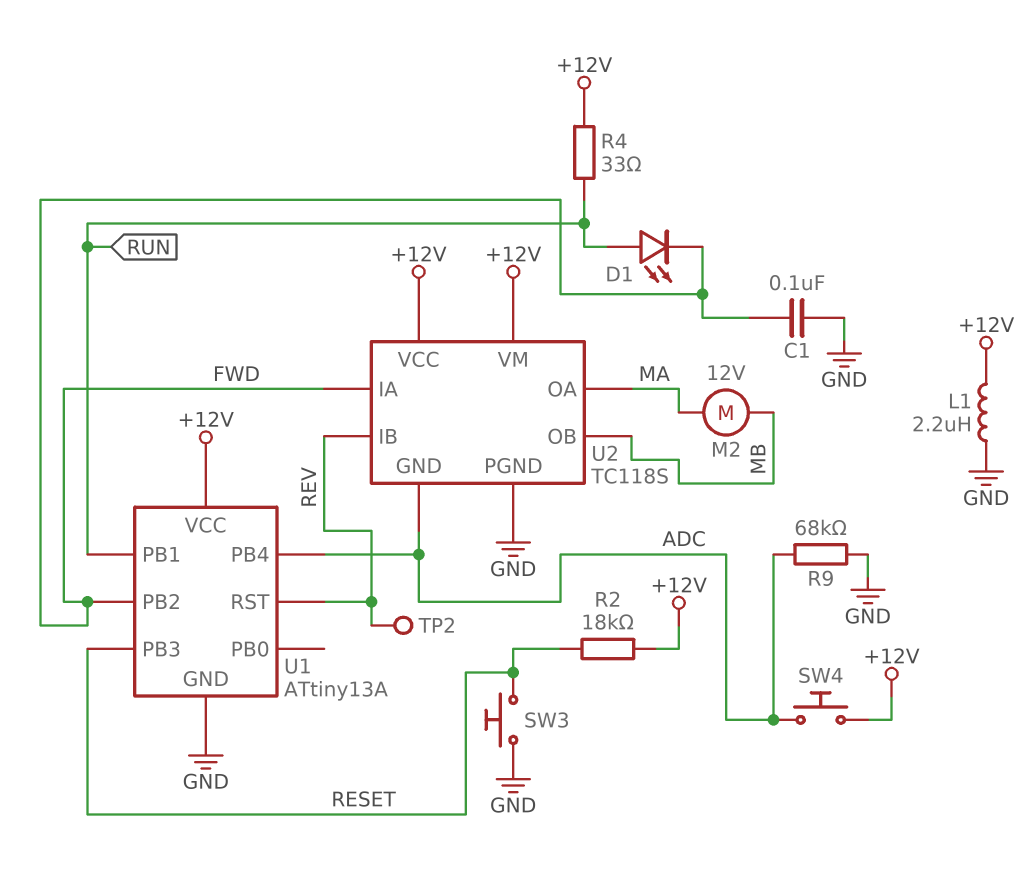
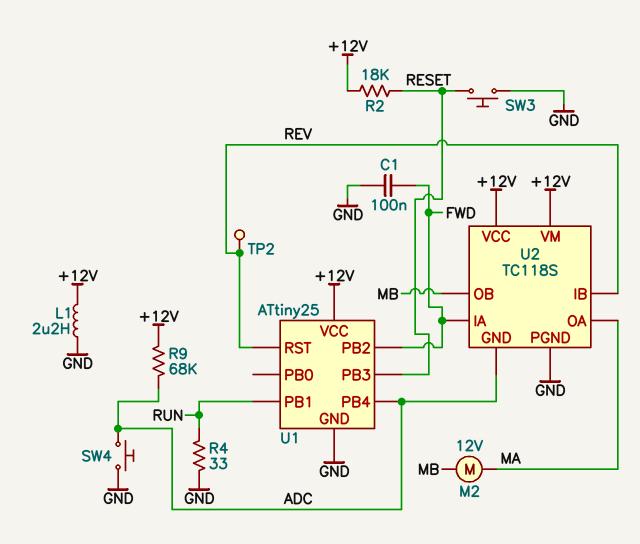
D1: LED (A RUN, K FWD) -> none
R4: 33 (+12V, RUN) -> 33 (GND, RUN)
R9: 68k (ADC, GND) -> 68k (+12V, ADC)
SW4: button (+12V, ADC) -> button (ADC, GND)
U1: ATtiny13A -> ATtiny25

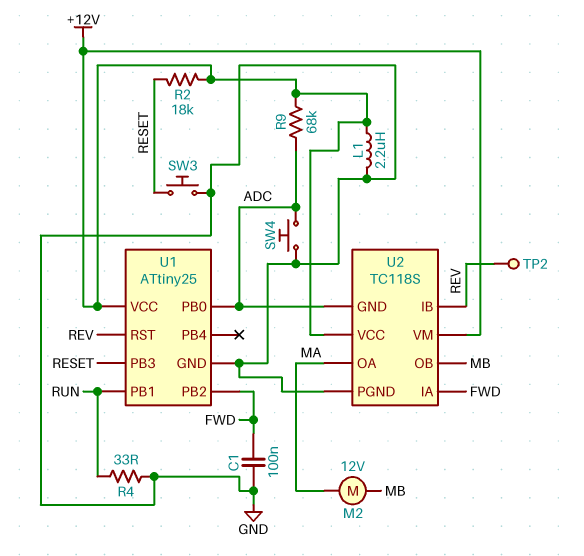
U1 pin PB0: none -> ADC
U1 pin PB4: ADC -> none

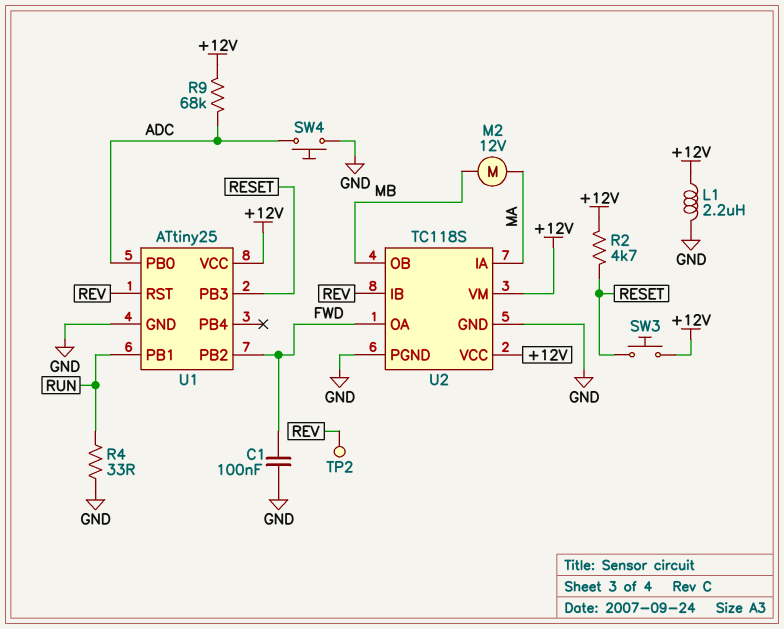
R2: 18k (+12V, RESET) -> 4.7k (+12V, RESET)
SW3: button (GND, RESET) -> button (+12V, RESET)
U2 pin GND: ADC -> GND
U2 pin IA: FWD -> MA
U2 pin OA: MA -> FWD

